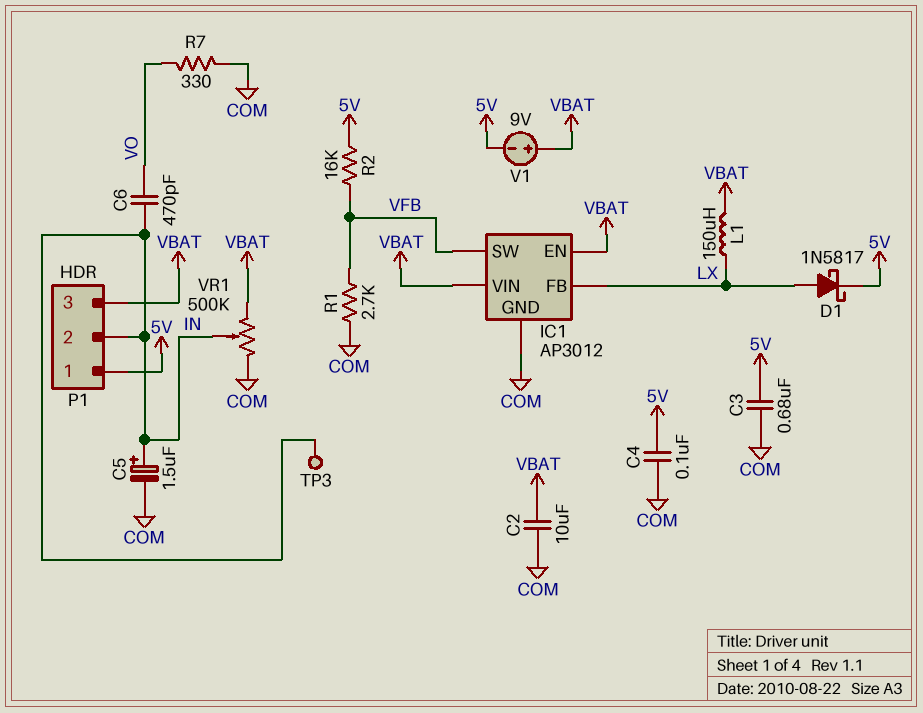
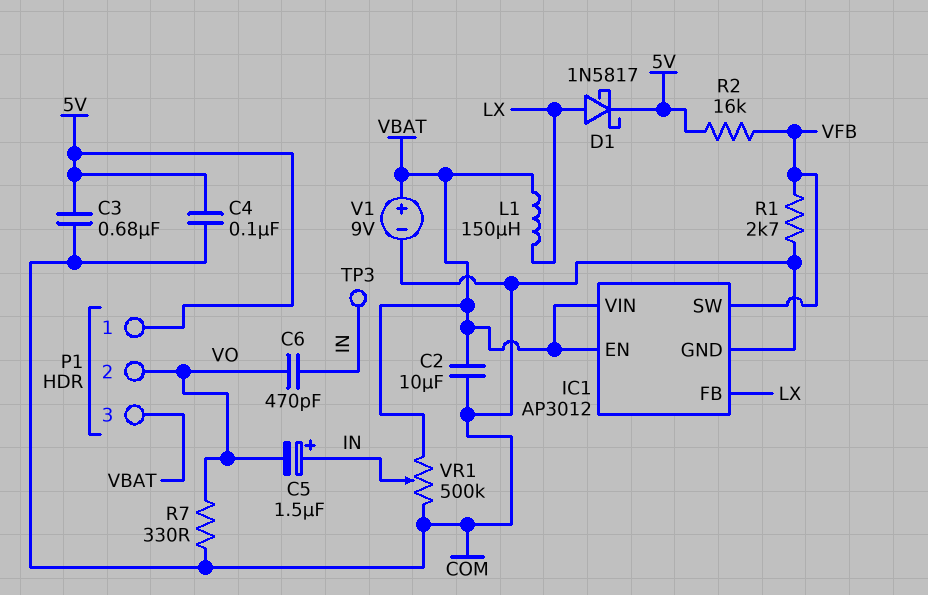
C5: 1.5uF (plus IN, minus COM) -> 1.5uF (plus IN, minus VO)
P1 pin 2: IN -> VO
V1: 9V (plus VBAT, minus 5V) -> 9V (plus VBAT, minus COM)

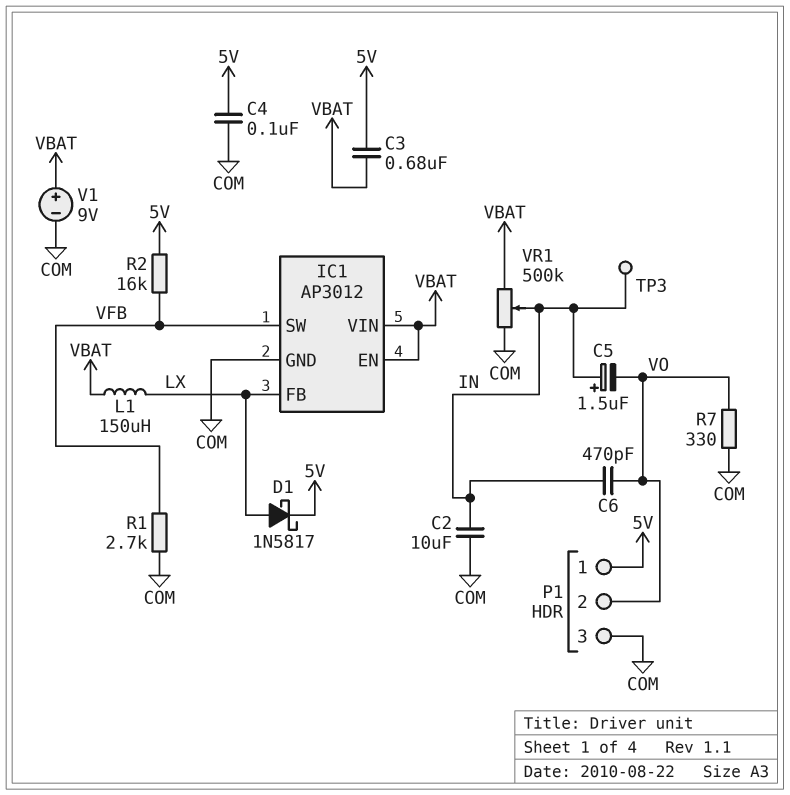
C2: 10uF (COM, VBAT) -> 10uF (COM, IN)
C3: 680nF (5V, COM) -> 680nF (5V, VBAT)
P1 pin 3: VBAT -> COM

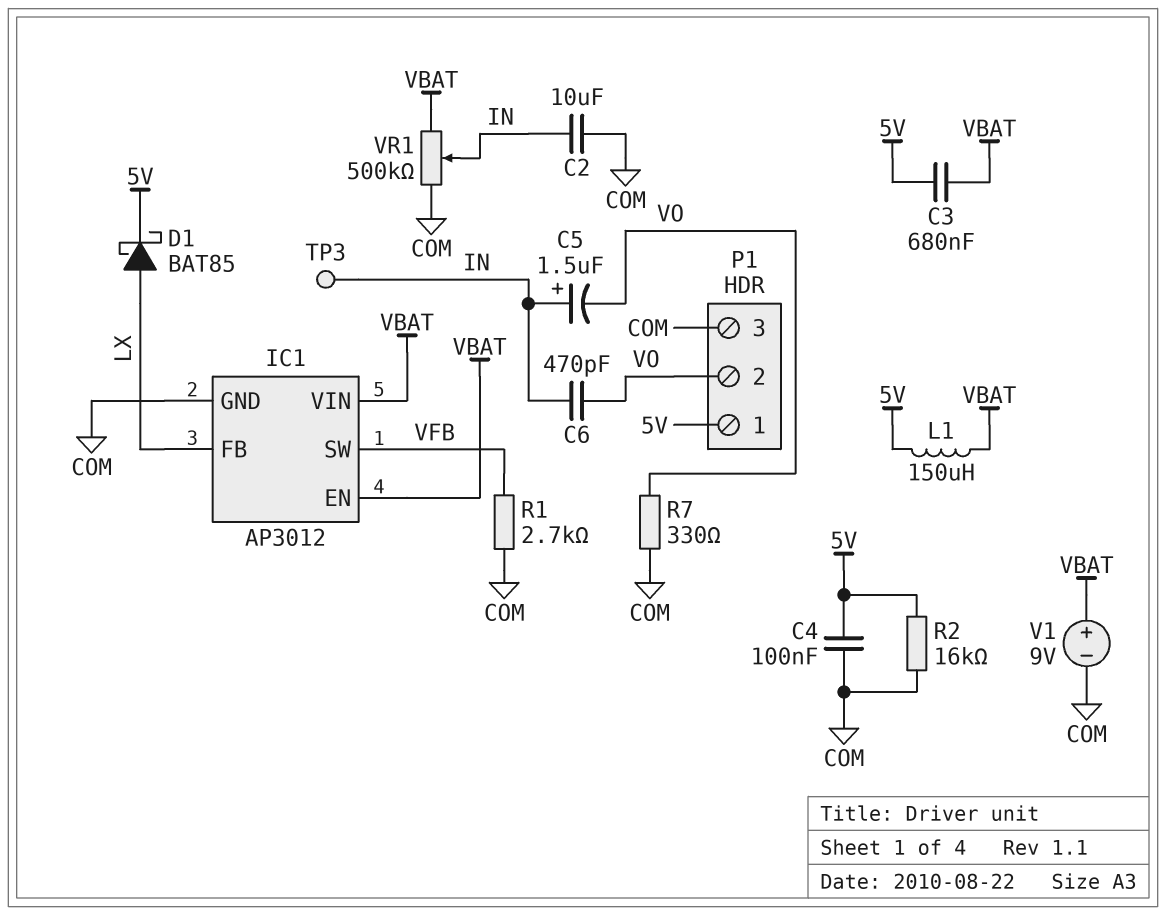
D1: schottky 1N5817 (A LX, K 5V) -> schottky BAT85 (A LX, K 5V)
L1: 150uH (LX, VBAT) -> 150uH (5V, VBAT)
R2: 16k (5V, VFB) -> 16k (5V, COM)

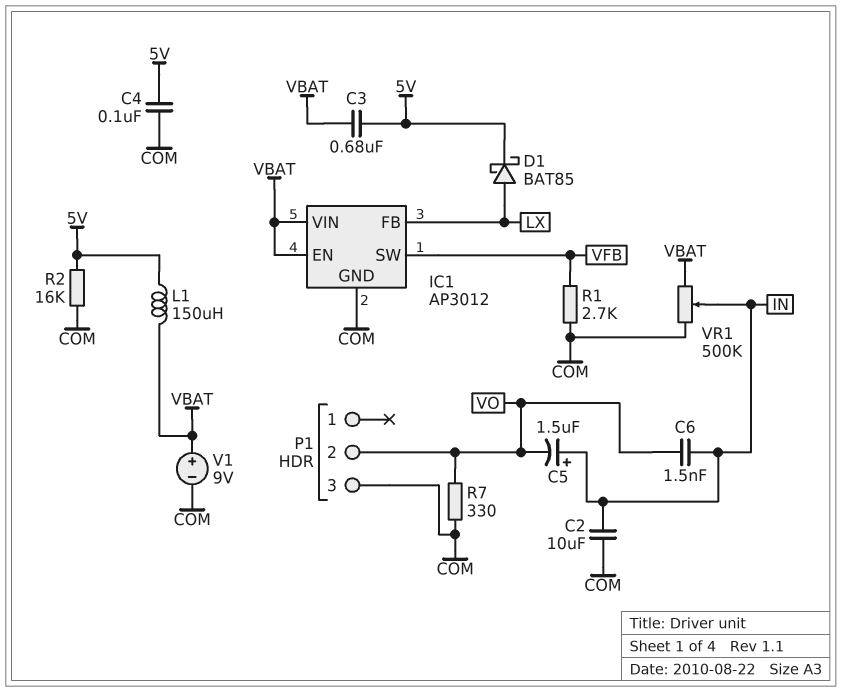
C6: 470pF (IN, VO) -> 1.5nF (IN, VO)
P1 pin 1: 5V -> none
TP3: test point (IN) -> none

